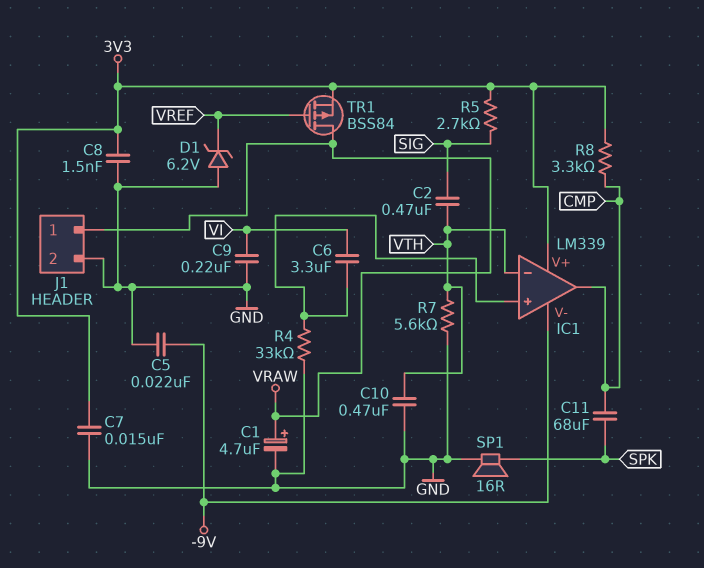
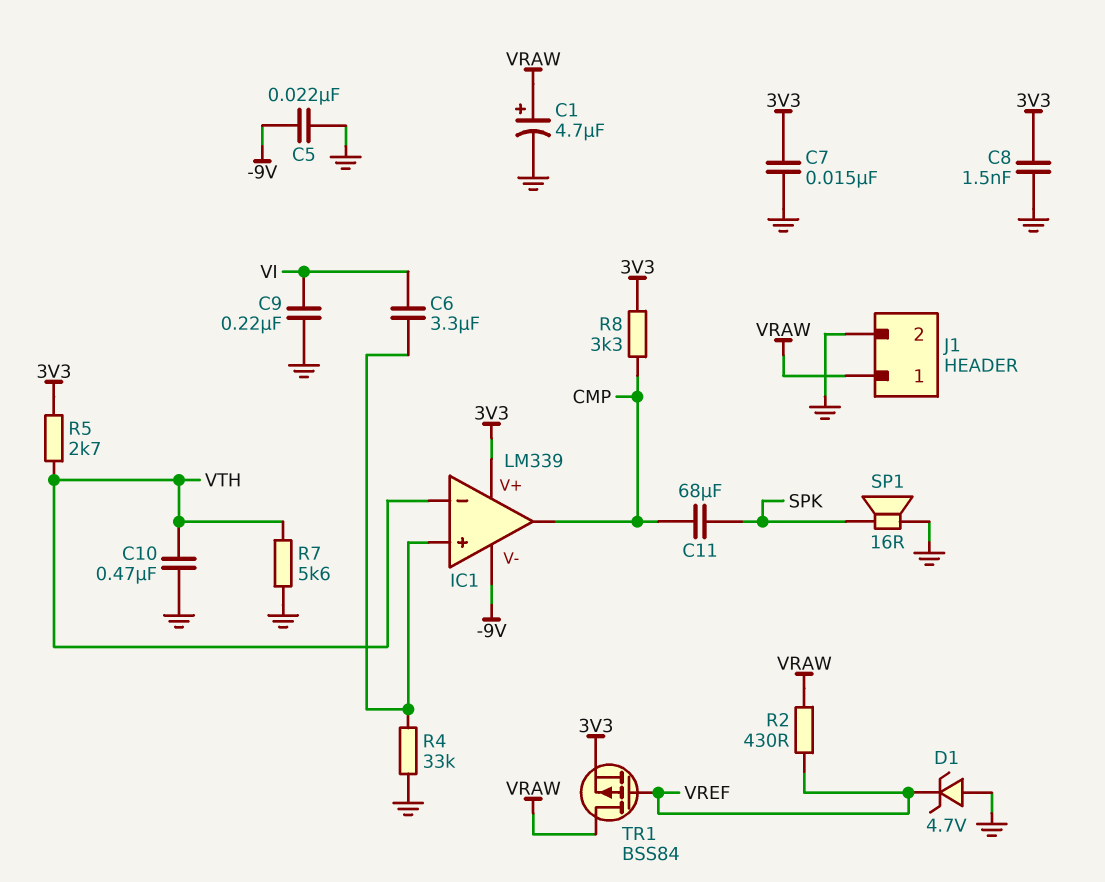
C2: 470nF (SIG, VTH) -> none
D1: zener 6.2V (A GND, K VREF) -> zener 4.7V (A GND, K VREF)
R2: none -> 430 (VRAW, VREF)
R5: 2.7k (3V3, SIG) -> 2.7k (3V3, VTH)

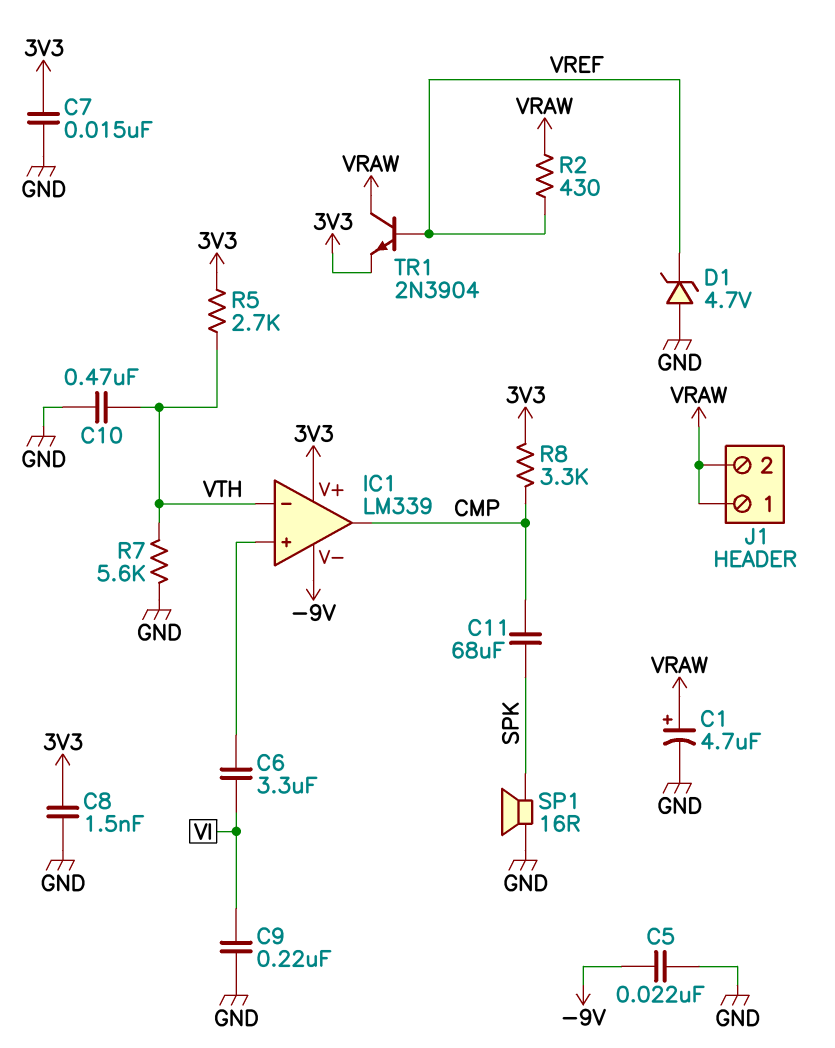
J1 pin 2: GND -> VRAW
R4: 33k (GND, IC1/in+) -> none
TR1: PMOS BSS84 (G VREF, D VRAW, S 3V3) -> NPN 2N3904 (B VREF, C VRAW, E 3V3)

